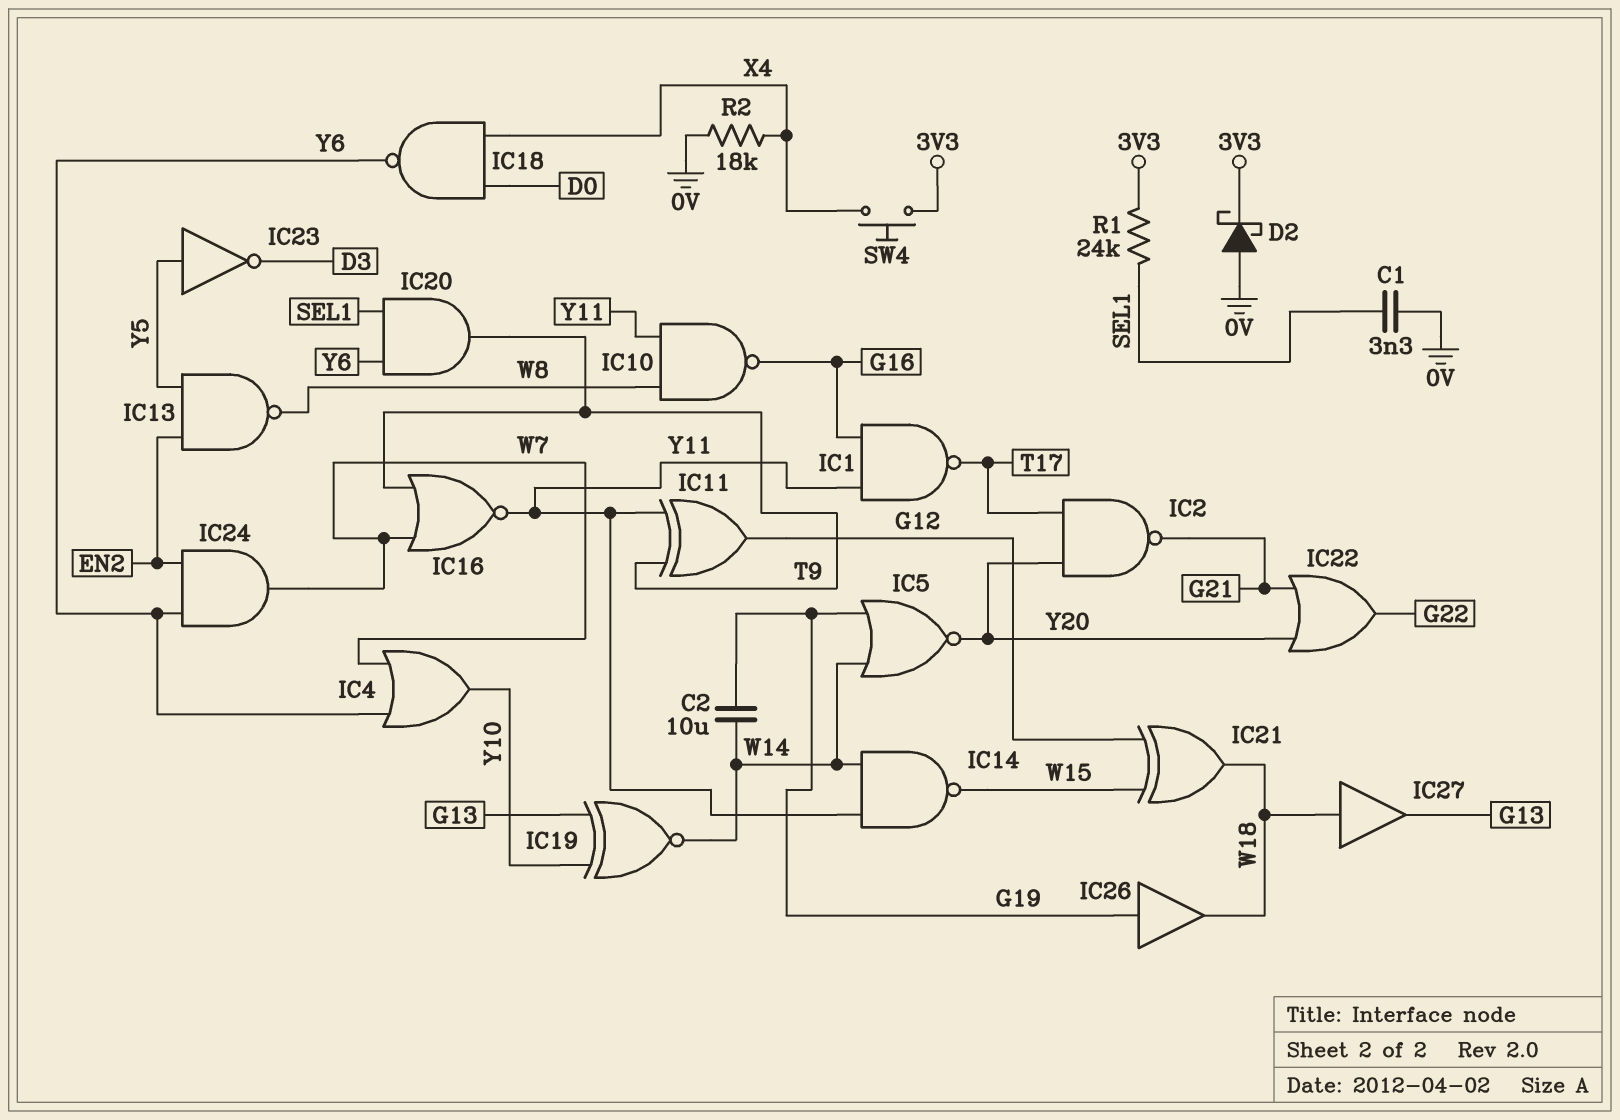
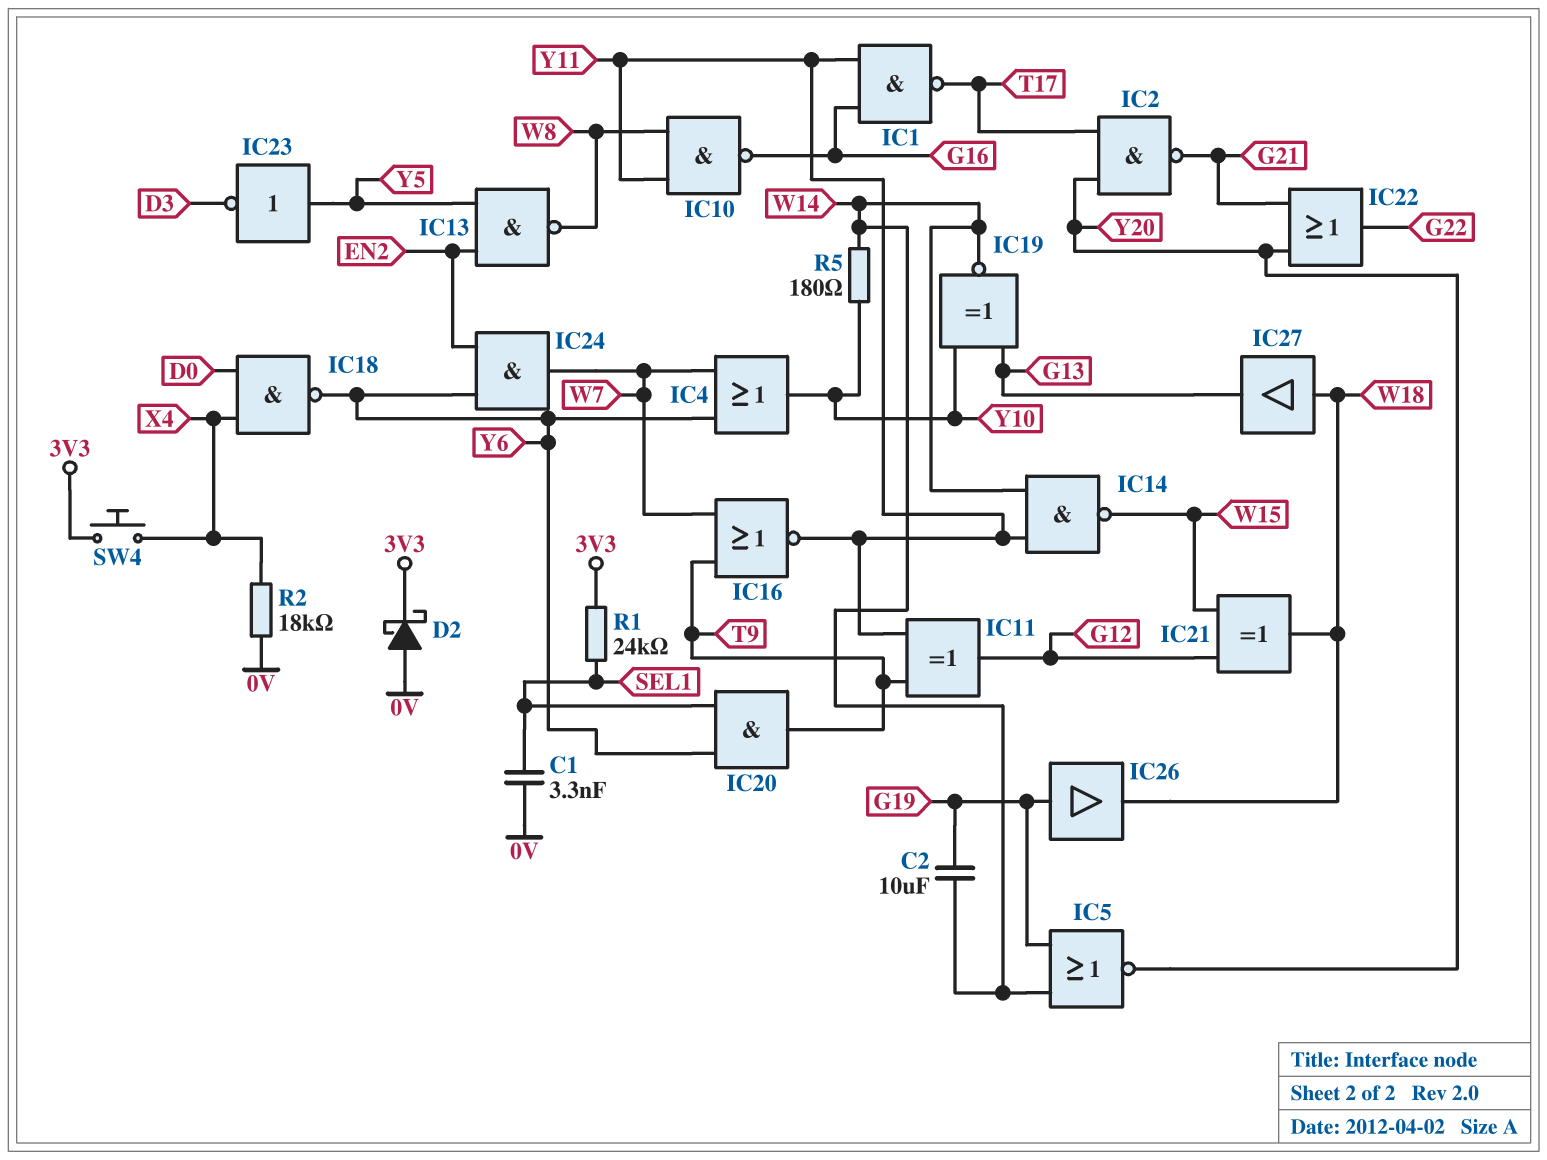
R5: none -> 180 (W14, Y10)

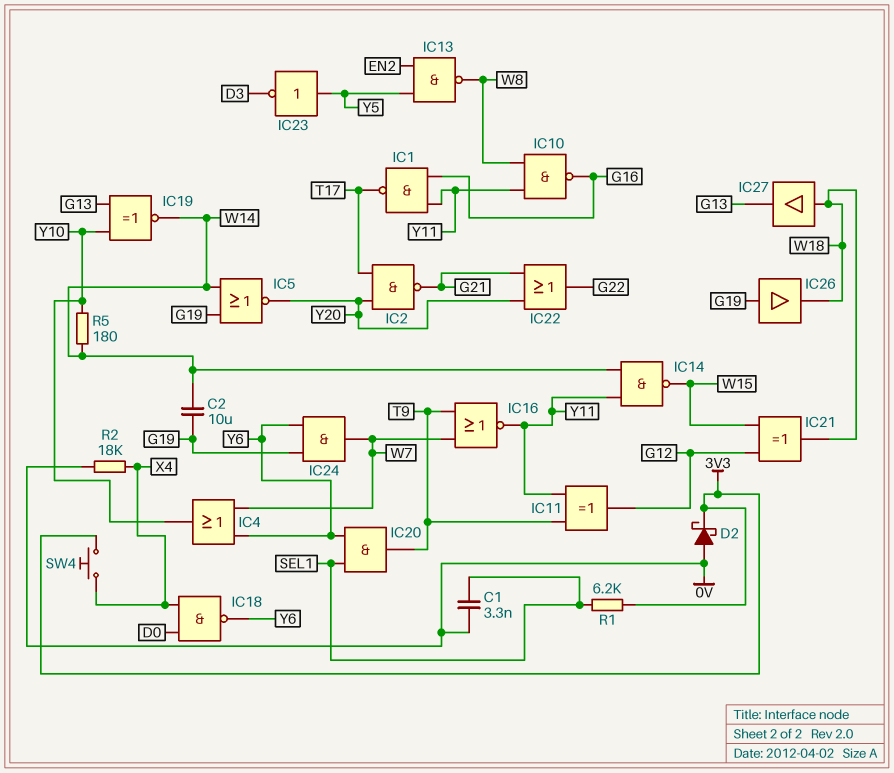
IC24: AND (in EN2, in Y6, out W7) -> AND (in G19, in Y6, out W7)
R1: 24k (3V3, SEL1) -> 6.2k (3V3, SEL1)

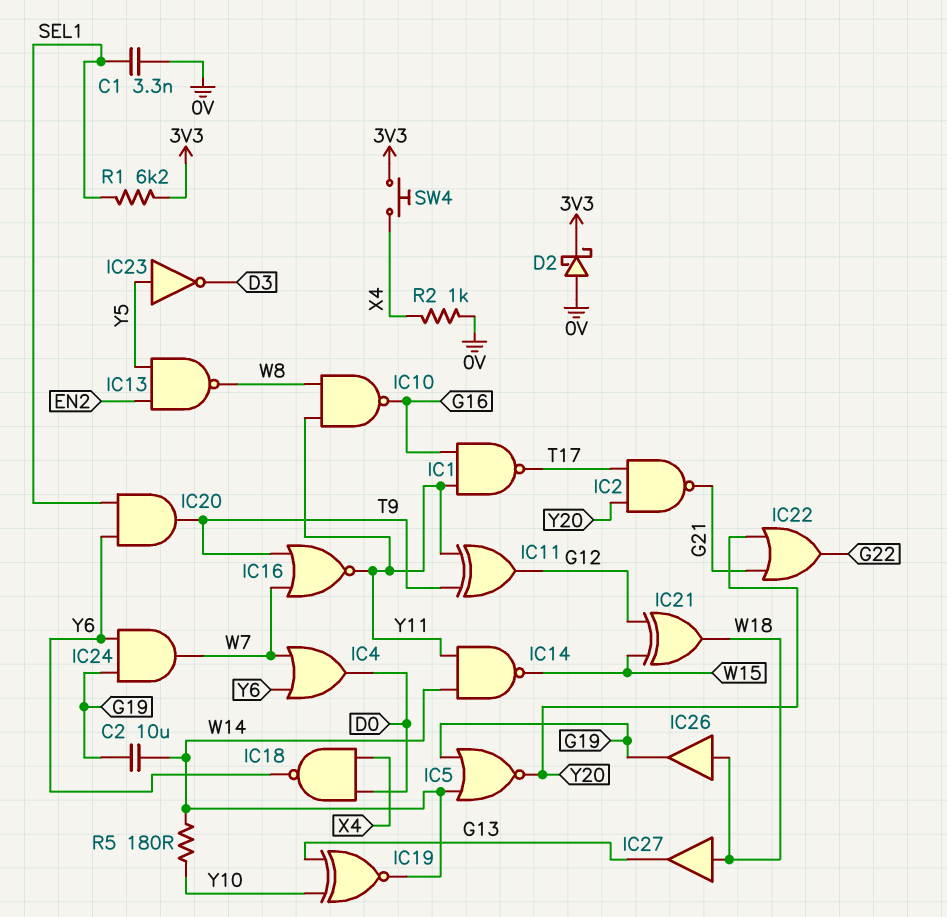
IC4: OR (in W7, in Y6, out Y10) -> OR (in W7, in Y6, out D0)
IC26: buffer (in G19, out W18) -> buffer (in W18, out G19)
R2: 18k (0V, X4) -> 1k (0V, X4)

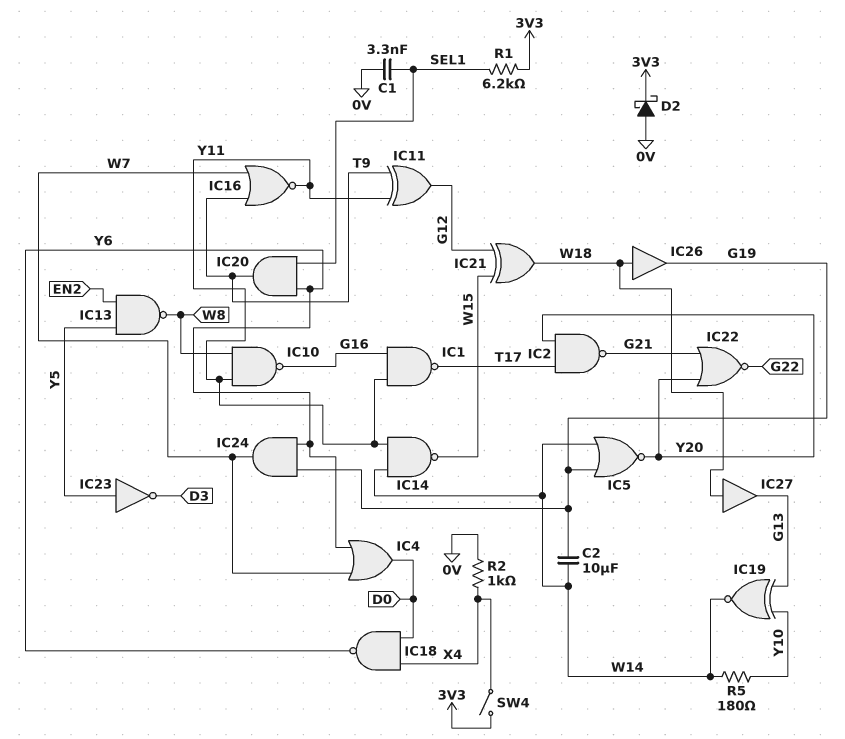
IC22: OR (in G21, in Y20, out G22) -> NOR (in G21, in Y20, out G22)
SW4: button (3V3, X4) -> switch (3V3, X4)

